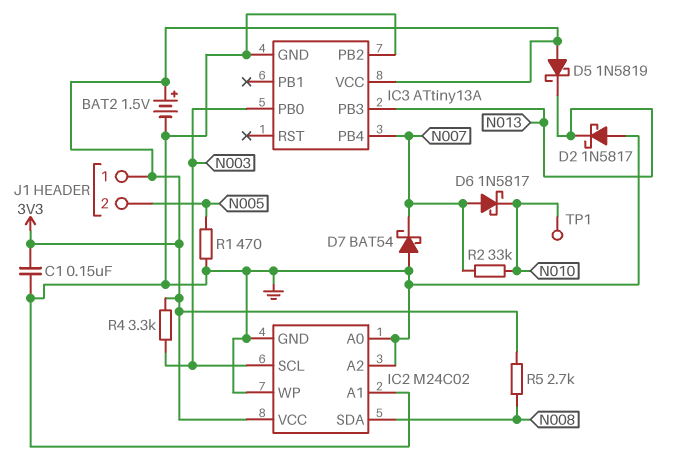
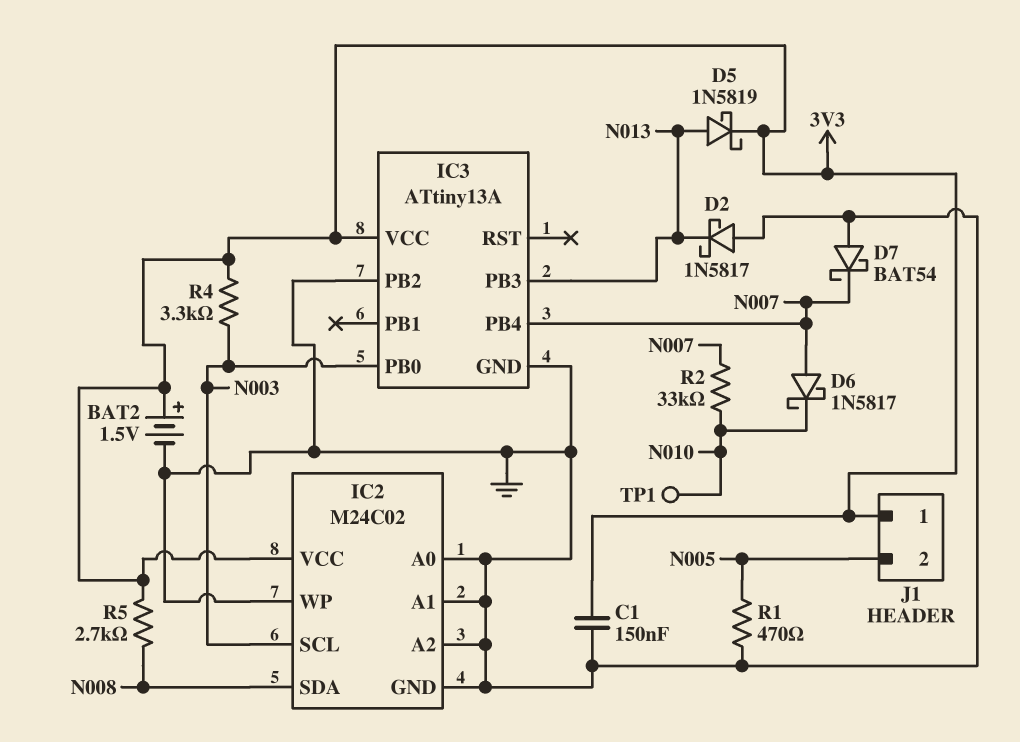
D5: schottky 1N5819 (A 3V3, K N013) -> schottky 1N5819 (A N013, K 3V3)

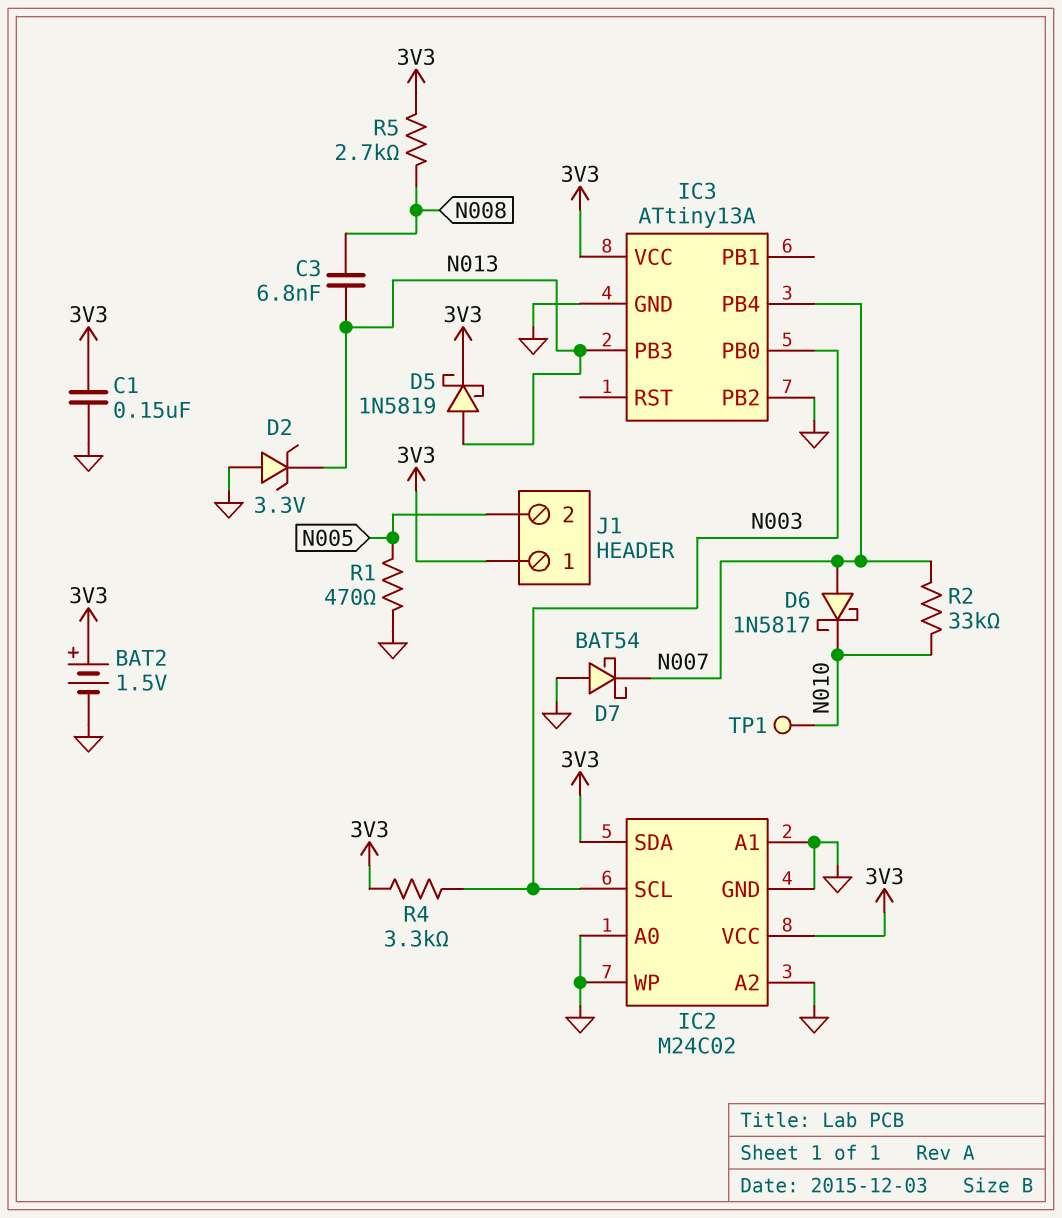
C3: none -> 6.8nF (N008, N013)
D2: schottky 1N5817 (A GND, K N013) -> zener 3.3V (A GND, K N013)
IC2 pin SDA: N008 -> 3V3

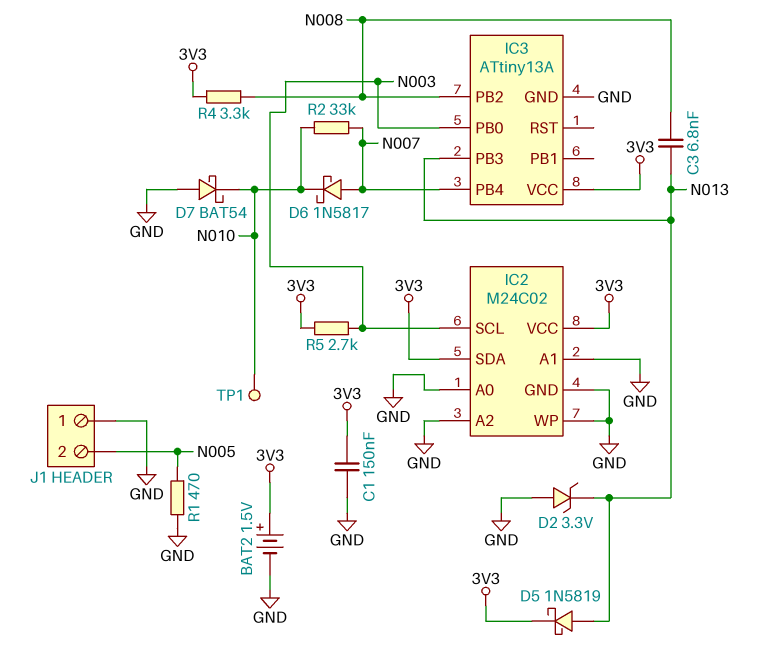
D7: schottky BAT54 (A GND, K N007) -> schottky BAT54 (A GND, K N010)
IC3 pin PB2: GND -> N008
J1 pin 1: 3V3 -> GND
R4: 3.3k (3V3, N003) -> 3.3k (3V3, N008)
R5: 2.7k (3V3, N008) -> 2.7k (3V3, N003)

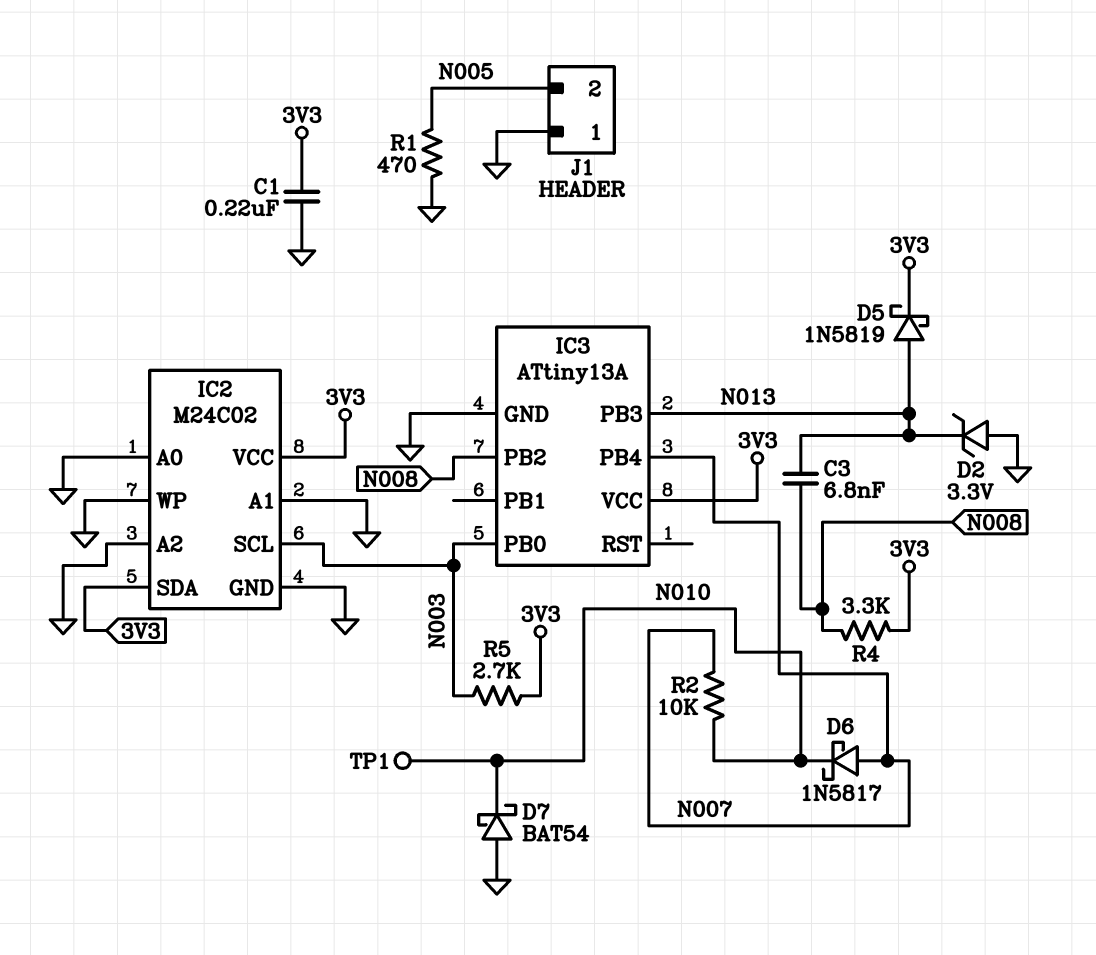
BAT2: 1.5V (plus 3V3, minus GND) -> none
C1: 150nF (3V3, GND) -> 220nF (3V3, GND)
R2: 33k (N007, N010) -> 10k (N007, N010)

